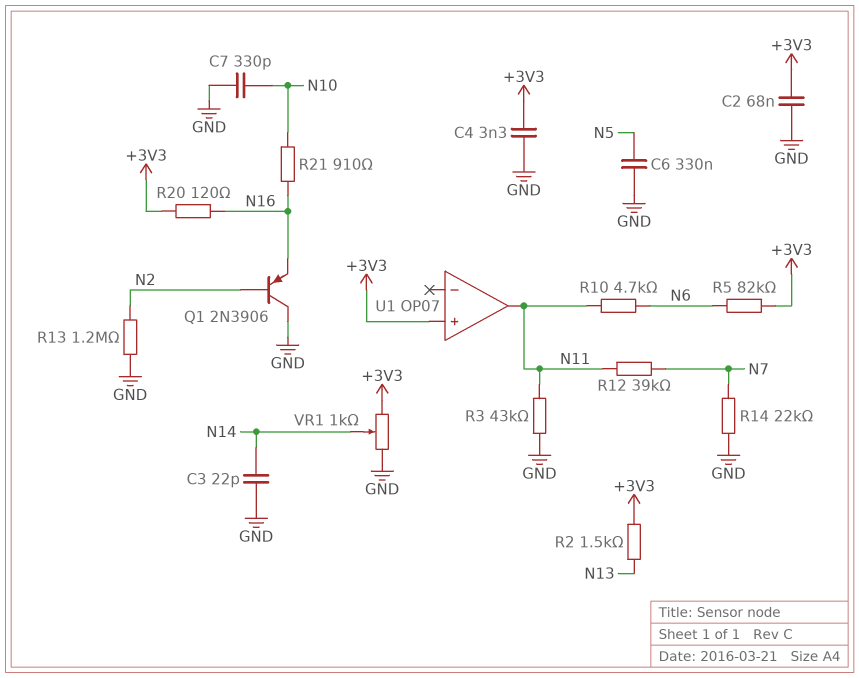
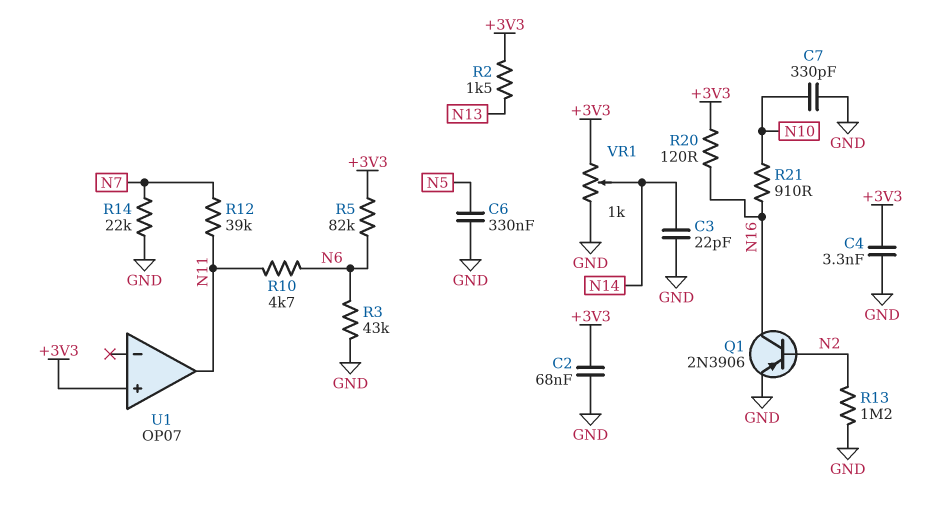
Q1: PNP 2N3906 (B N2, C GND, E N16) -> PNP 2N3906 (B N2, C N16, E GND)
R3: 43k (GND, N11) -> 43k (GND, N6)

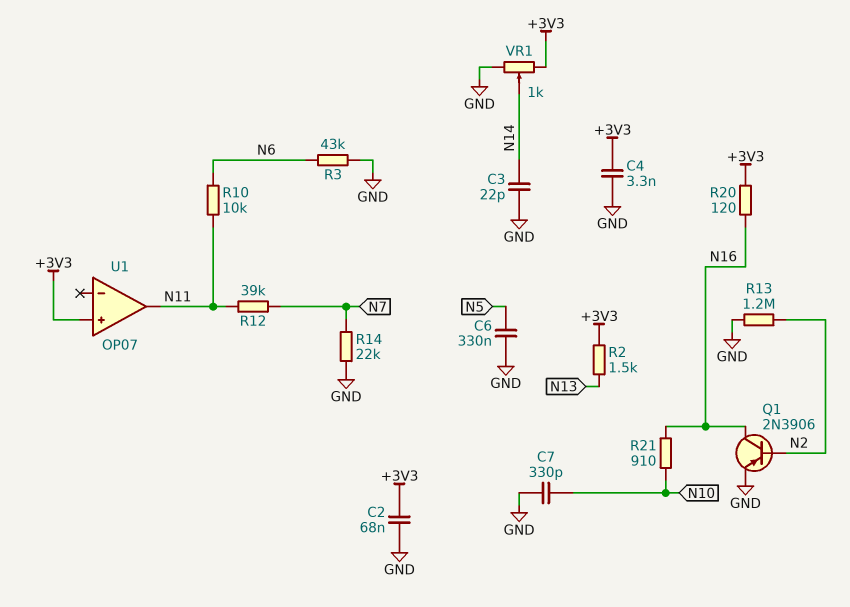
R5: 82k (+3V3, N6) -> none
R10: 4.7k (N6, N11) -> 10k (N6, N11)

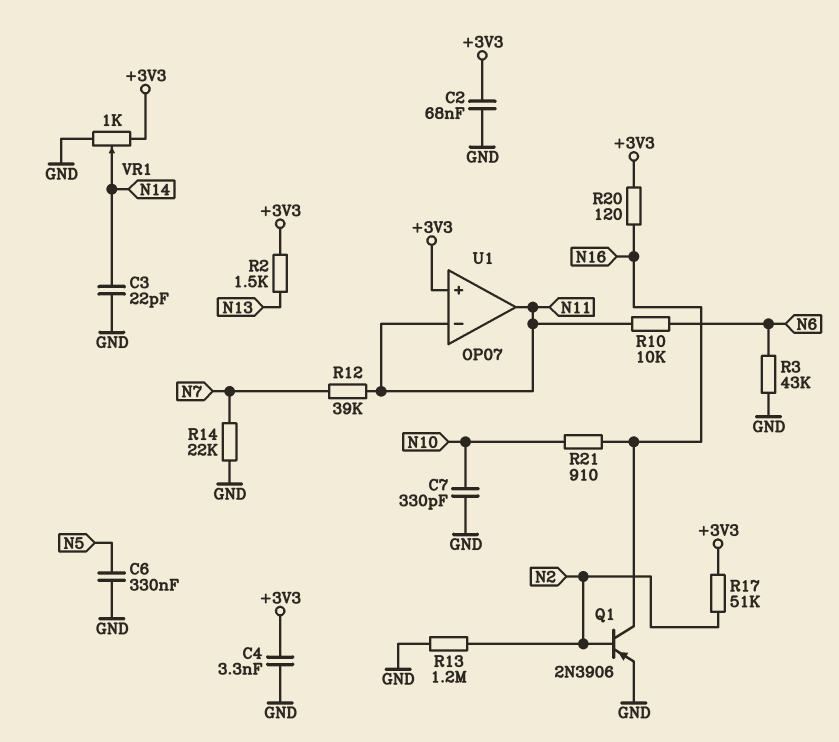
R17: none -> 51k (+3V3, N2)
U1 pin in-: none -> N11

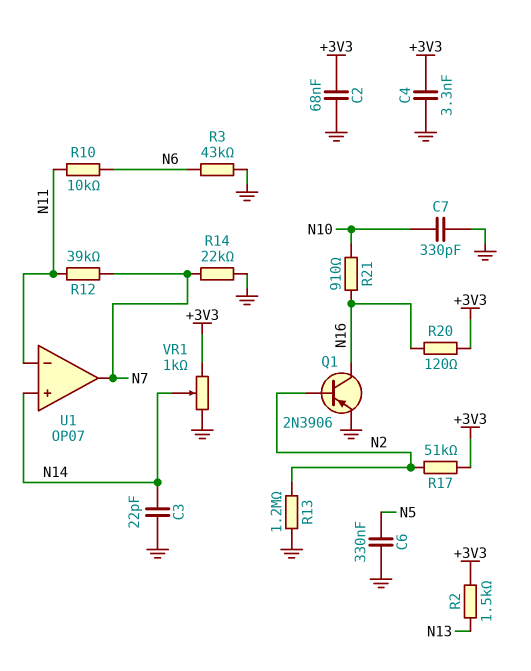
U1 pin in+: +3V3 -> N14
U1 pin out: N11 -> N7

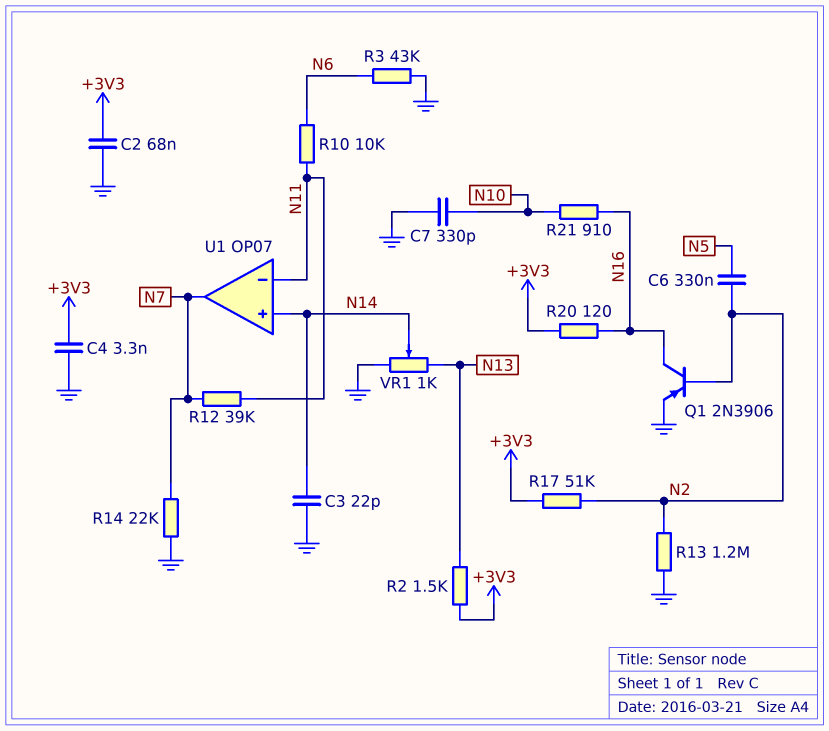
C6: 330nF (GND, N5) -> 330nF (N2, N5)
VR1: 1k (+3V3, GND, wiper N14) -> 1k (GND, N13, wiper N14)

